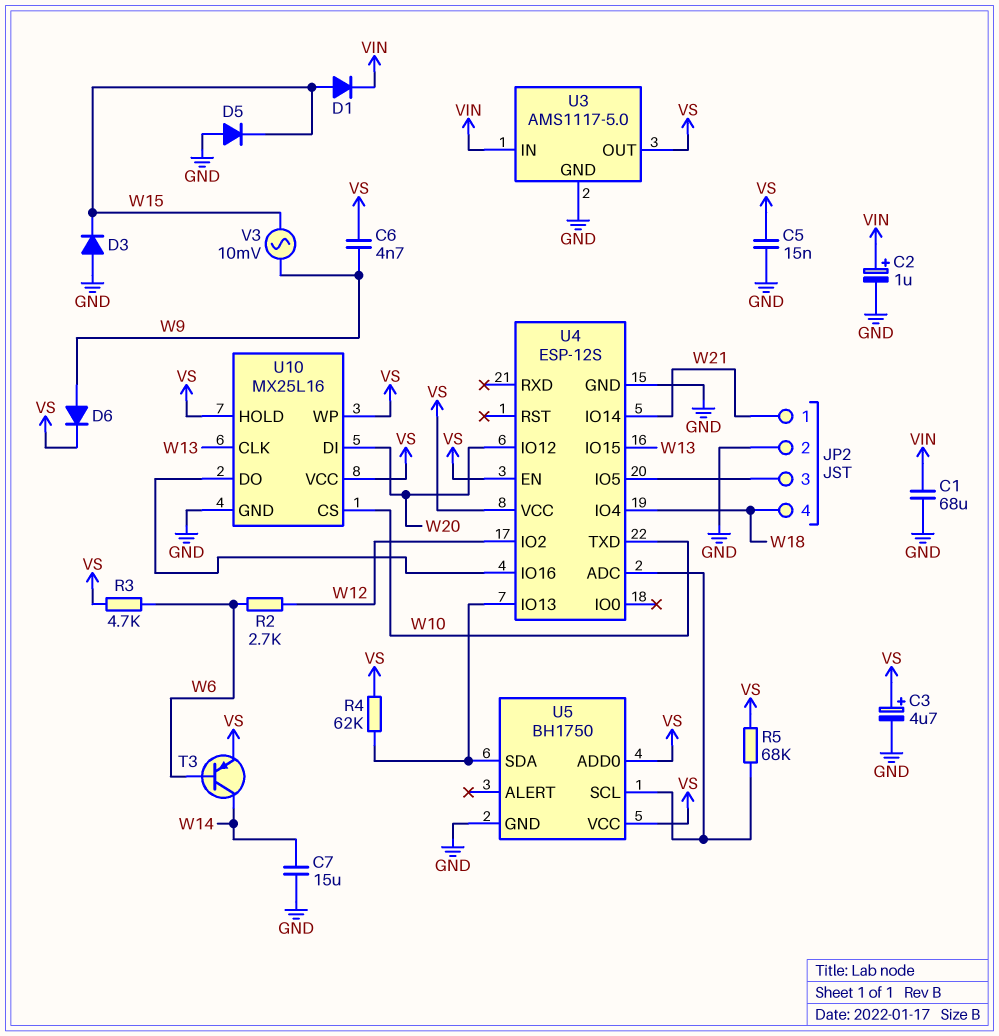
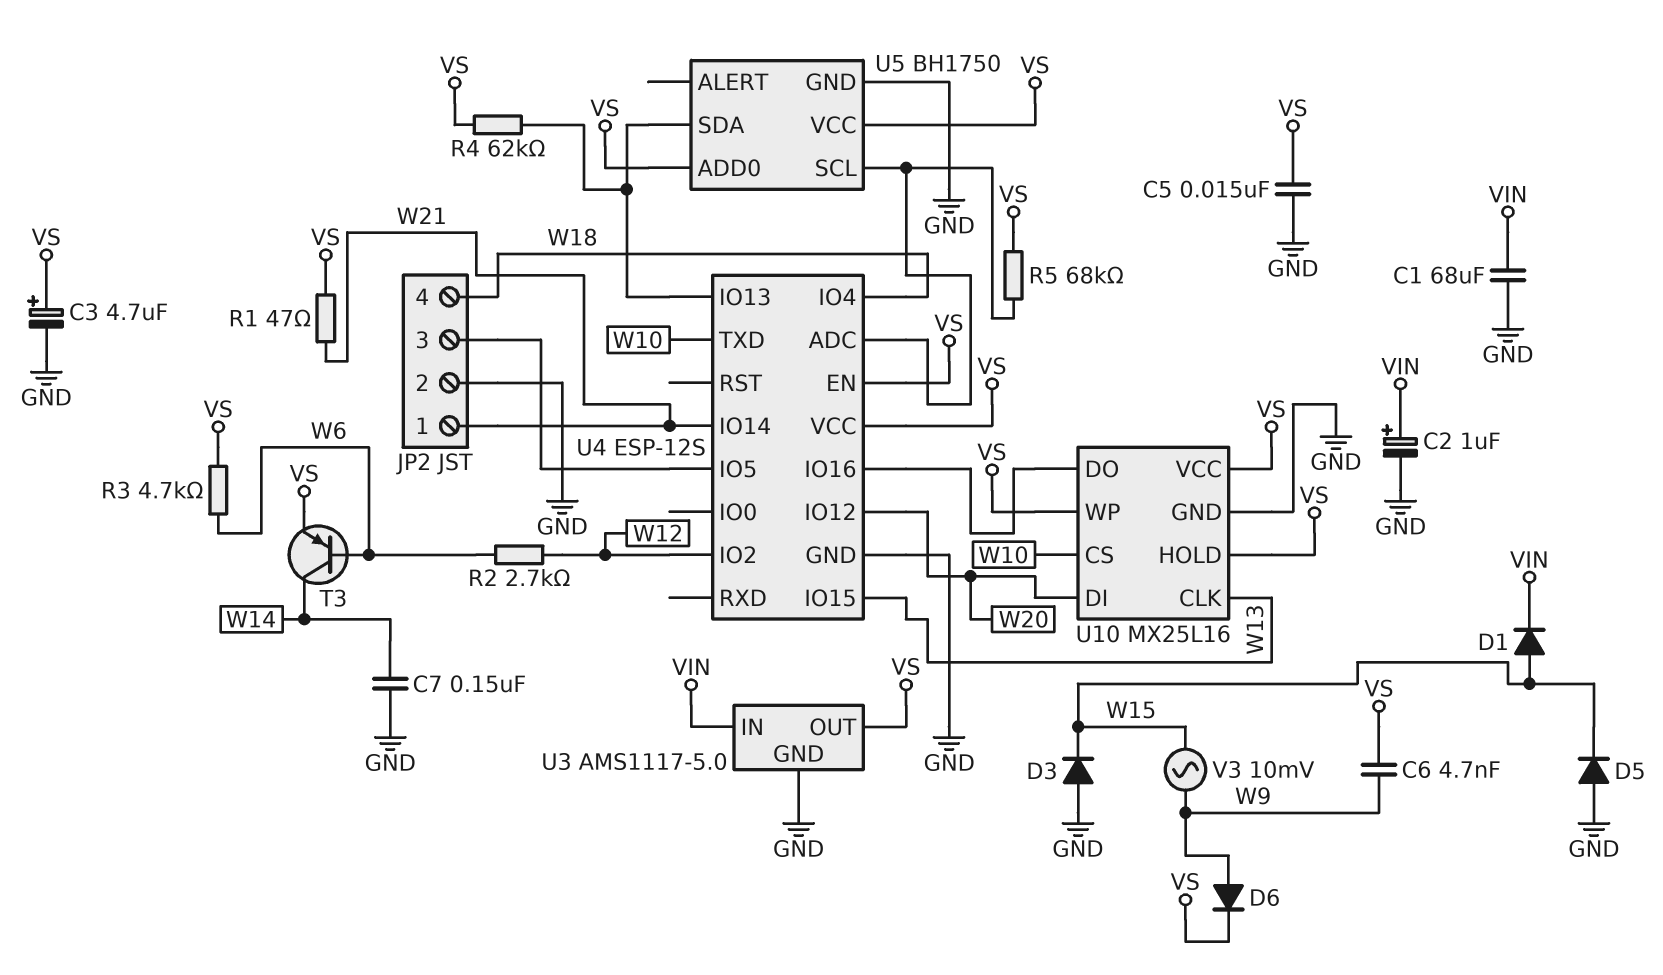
C7: 15uF (GND, W14) -> 150nF (GND, W14)
R1: none -> 47 (VS, W21)

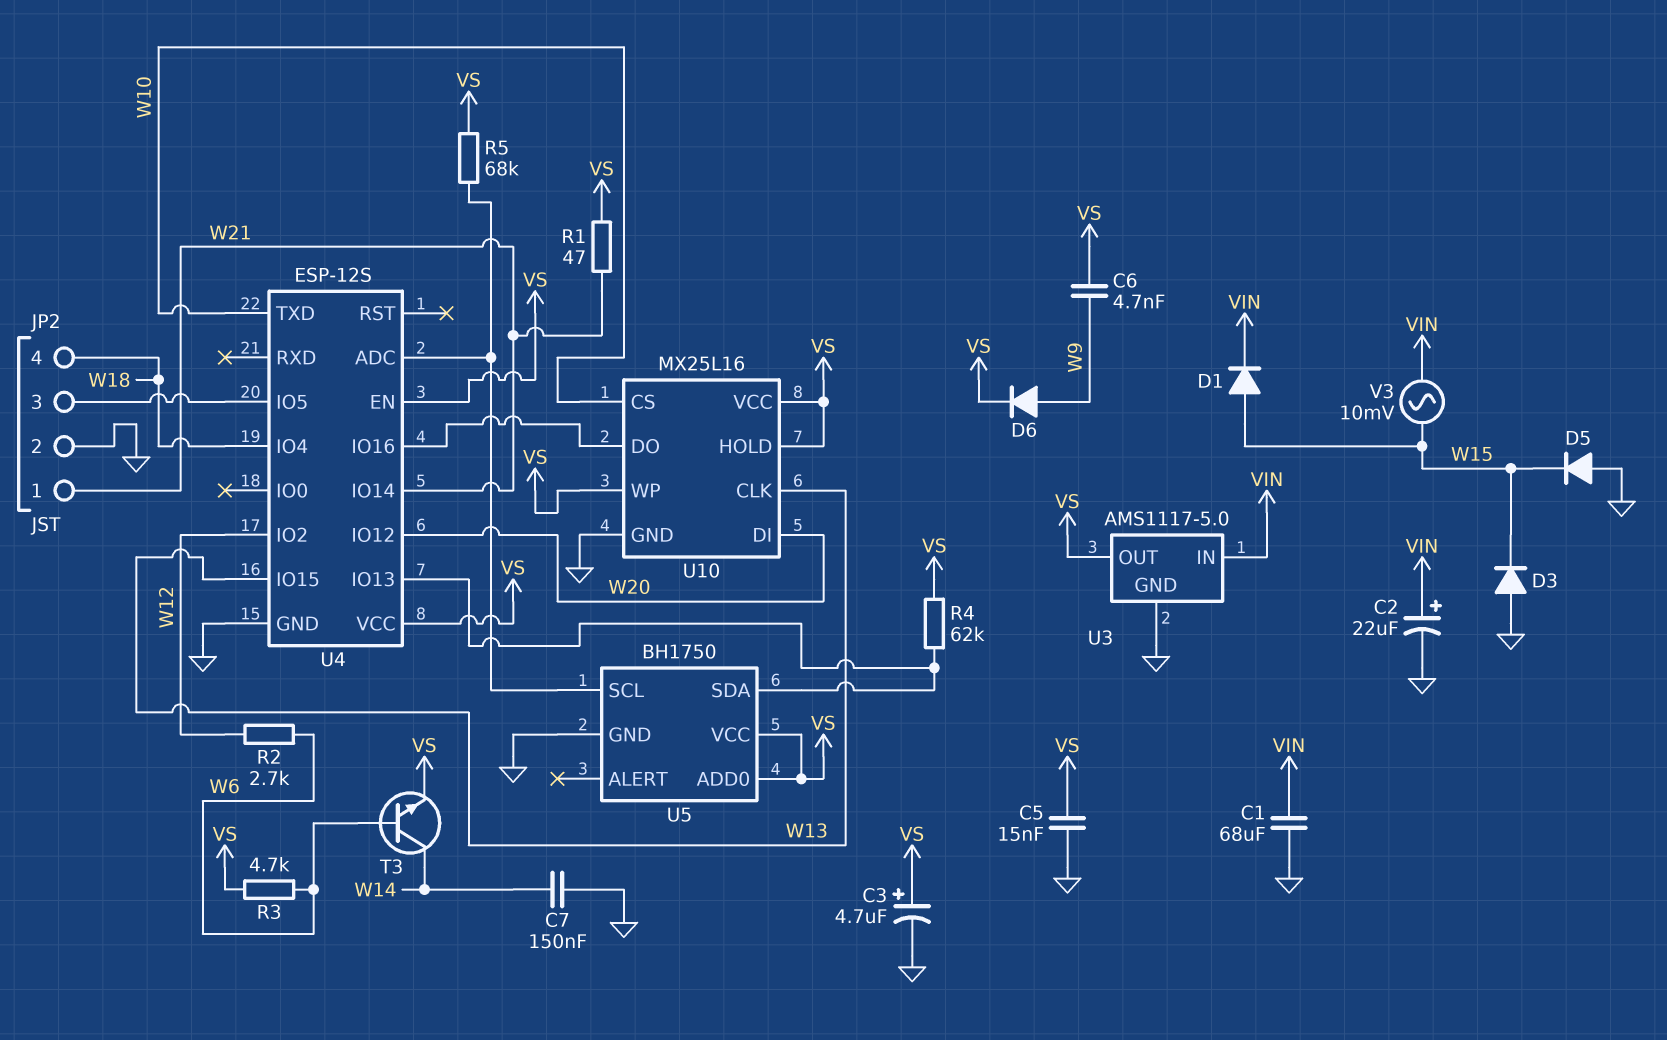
C2: 1uF (plus VIN, minus GND) -> 22uF (plus VIN, minus GND)
T3: PNP (B W6, C W14, E VS) -> NPN (B W6, C W14, E VS)
V3: AC 10mV (W9, W15) -> AC 10mV (VIN, W15)

